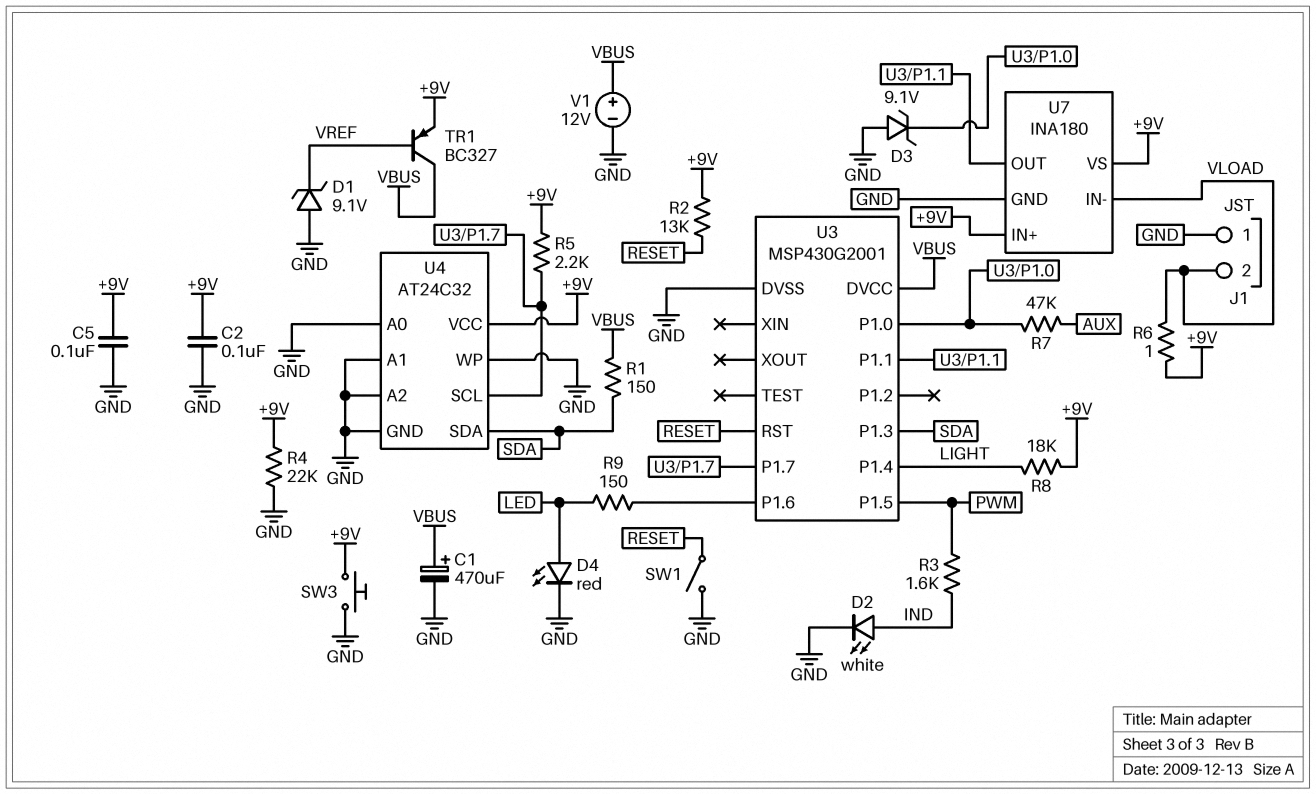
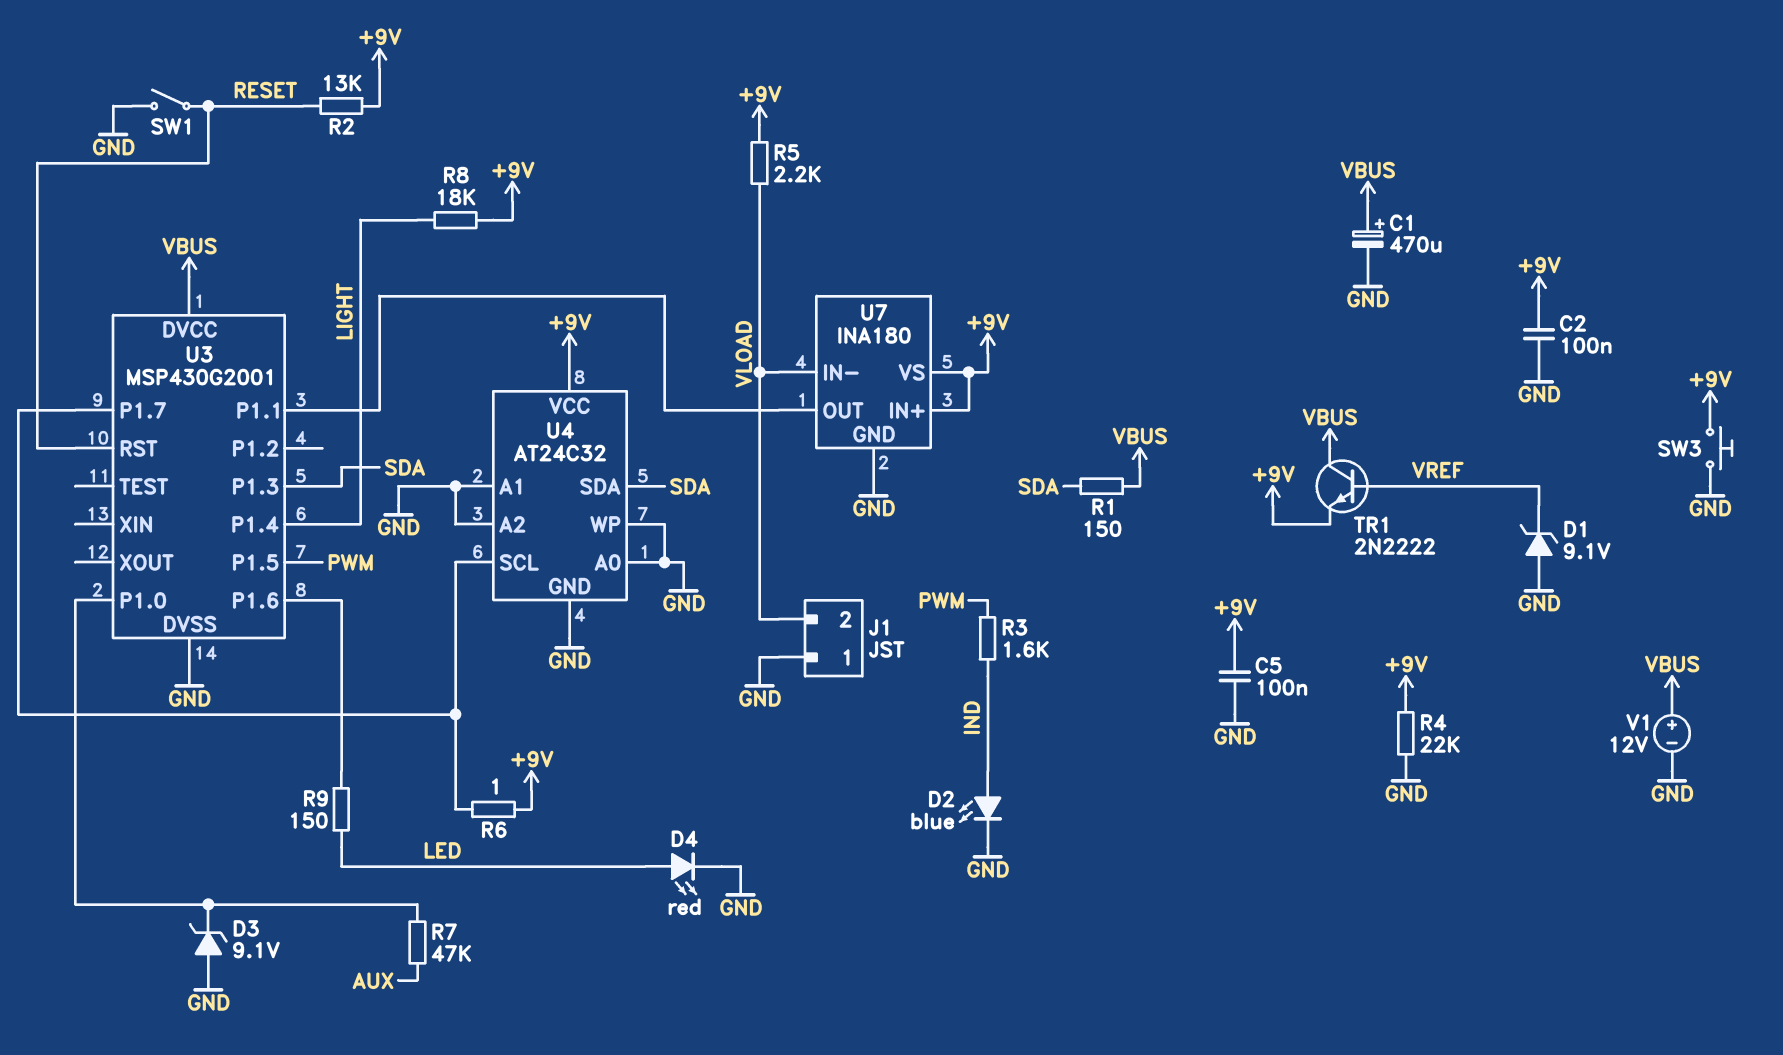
D2: LED white (A IND, K GND) -> LED blue (A IND, K GND)
R5: 2.2k (+9V, U3/P1.7) -> 2.2k (+9V, VLOAD)
R6: 1 (+9V, VLOAD) -> 1 (+9V, U3/P1.7)
TR1: PNP BC327 (B VREF, C VBUS, E +9V) -> NPN 2N2222 (B VREF, C VBUS, E +9V)

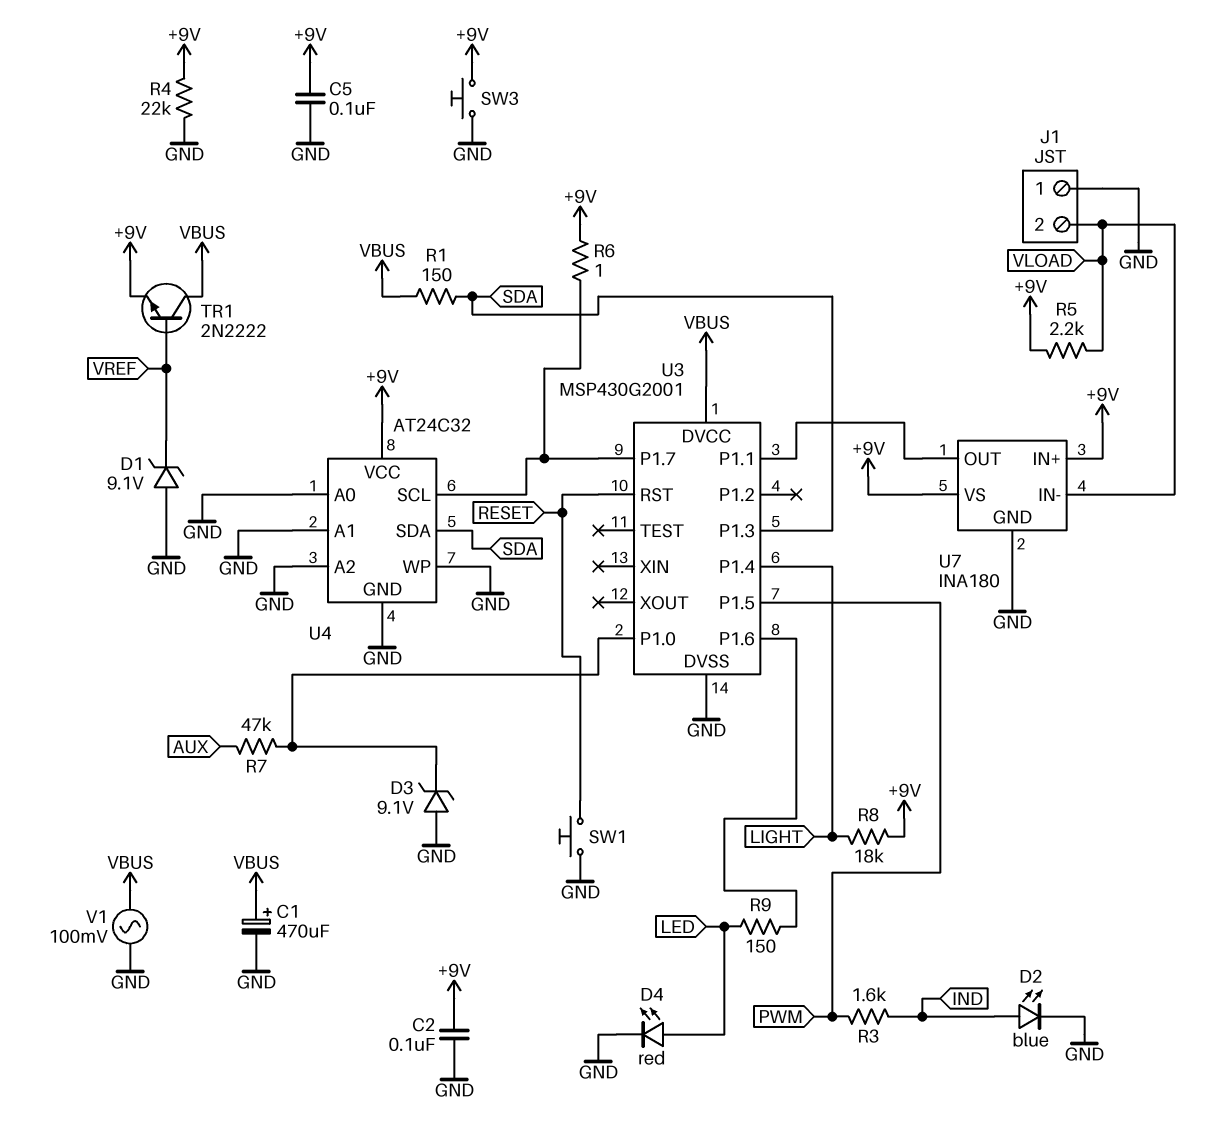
R2: 13k (+9V, RESET) -> none
SW1: switch (GND, RESET) -> button (GND, RESET)
V1: 12V (plus VBUS, minus GND) -> AC 100mV (GND, VBUS)

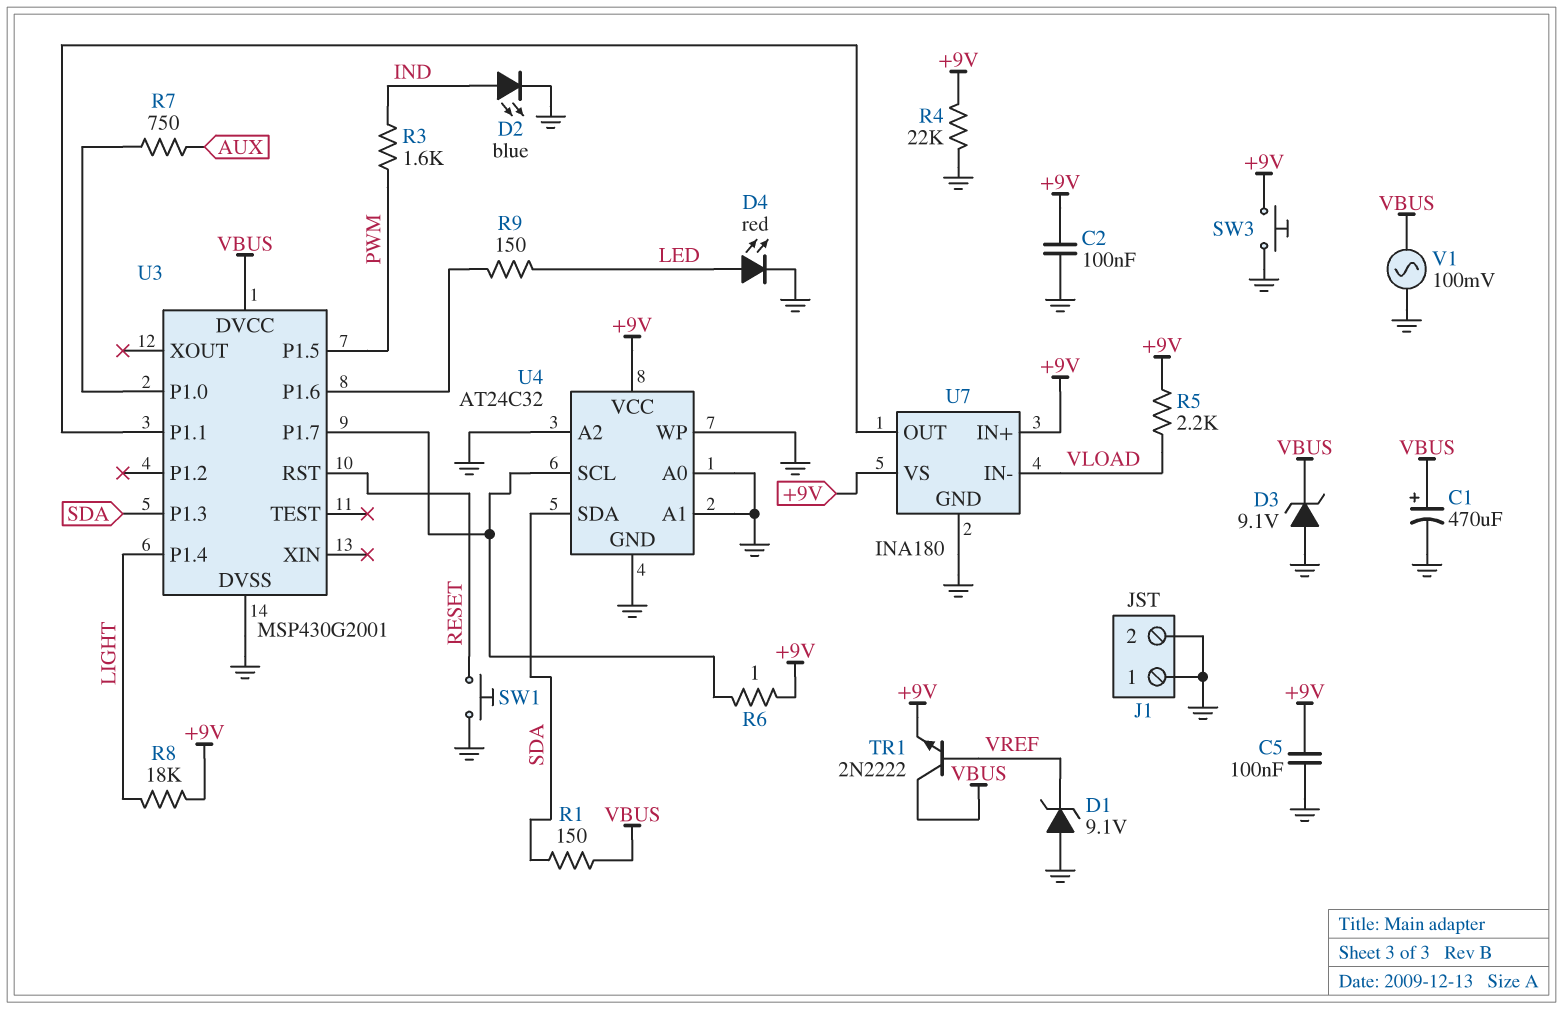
D3: zener 9.1V (A GND, K U3/P1.0) -> zener 9.1V (A GND, K VBUS)
J1 pin 2: VLOAD -> GND
R7: 47k (AUX, U3/P1.0) -> 750 (AUX, U3/P1.0)

